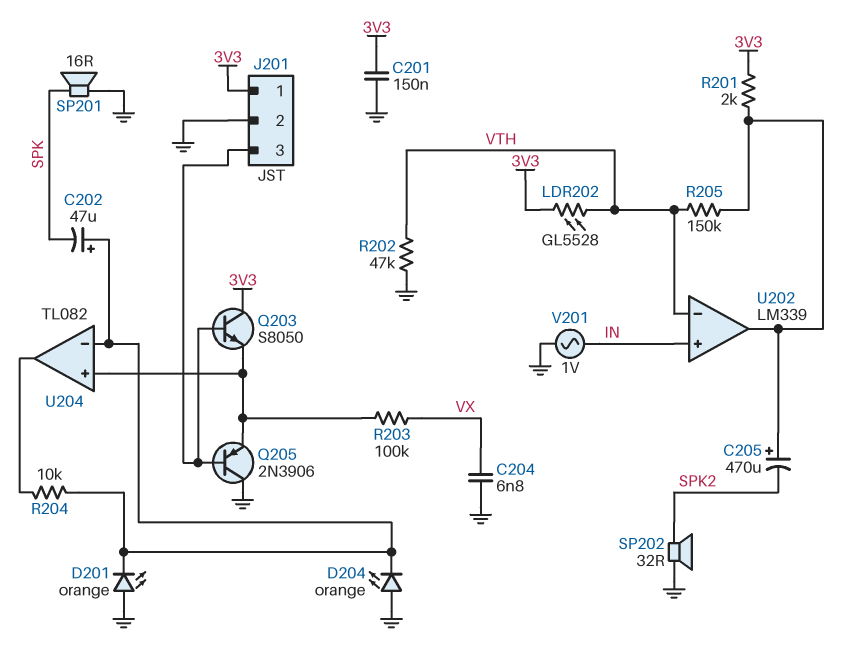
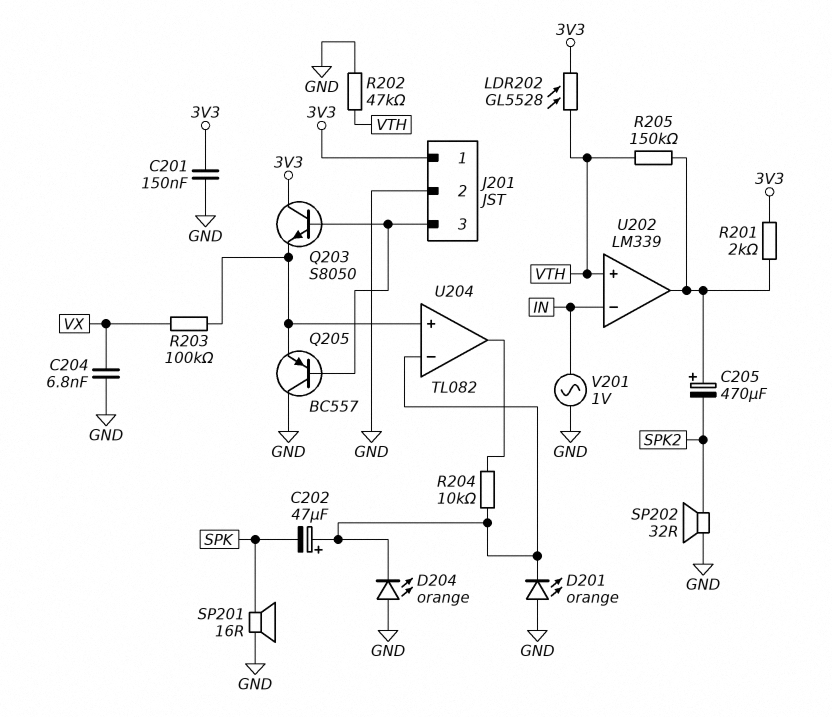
Q205: PNP 2N3906 (B J201/3, C GND, E U204/in+) -> PNP BC557 (B J201/3, C GND, E U204/in+)
U202 pin in+: IN -> VTH
U202 pin in-: VTH -> IN

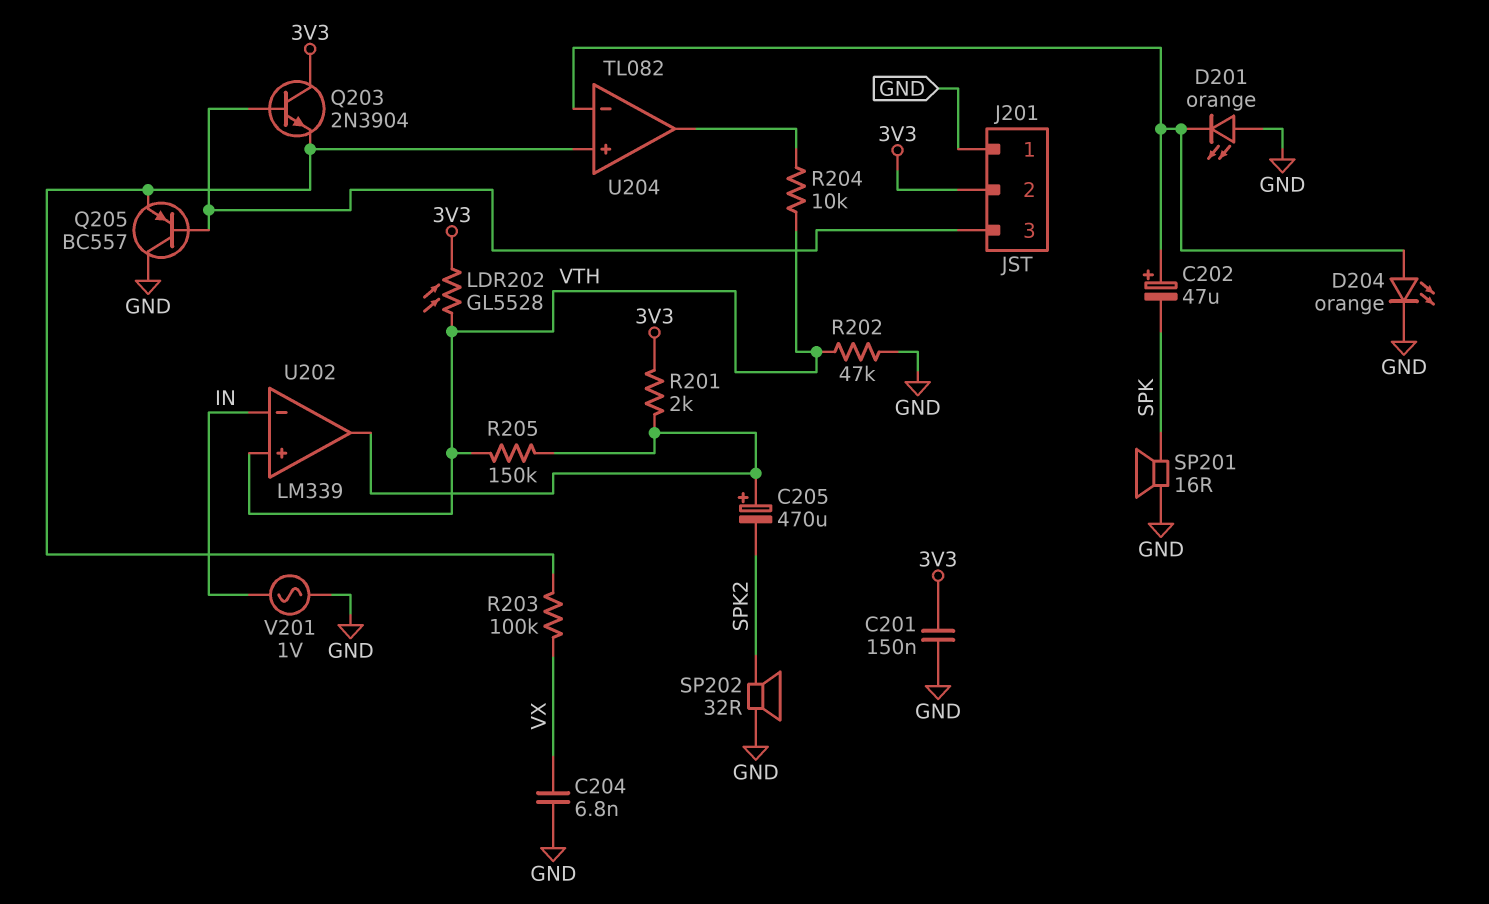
D204: LED orange (A GND, K U204/in-) -> LED orange (A U204/in-, K GND)
J201 pin 1: 3V3 -> GND
J201 pin 2: GND -> 3V3
Q203: NPN S8050 (B J201/3, C 3V3, E U204/in+) -> NPN 2N3904 (B J201/3, C 3V3, E U204/in+)
R204: 10k (U204/in-, U204/out) -> 10k (U204/out, VTH)

